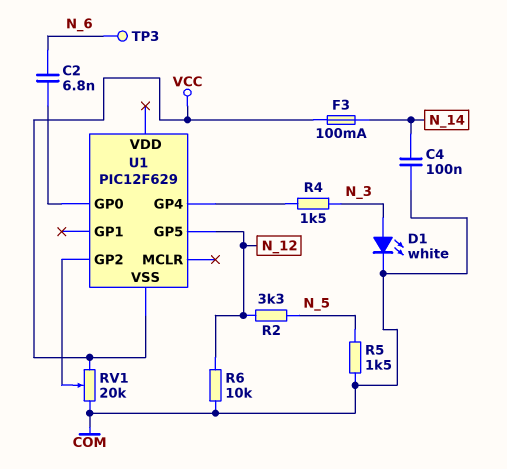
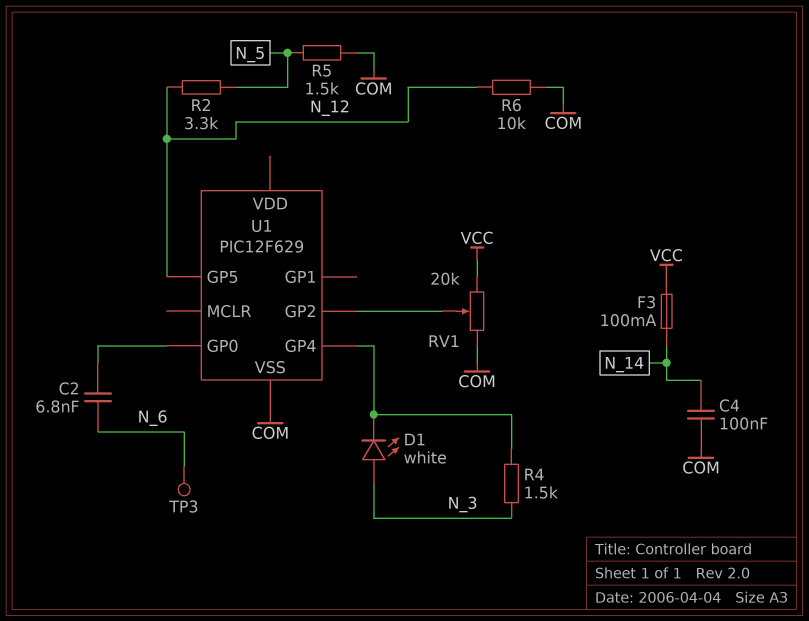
D1: LED white (A N_3, K COM) -> LED white (A N_3, K U1/GP4)
U1 pin VSS: VCC -> COM

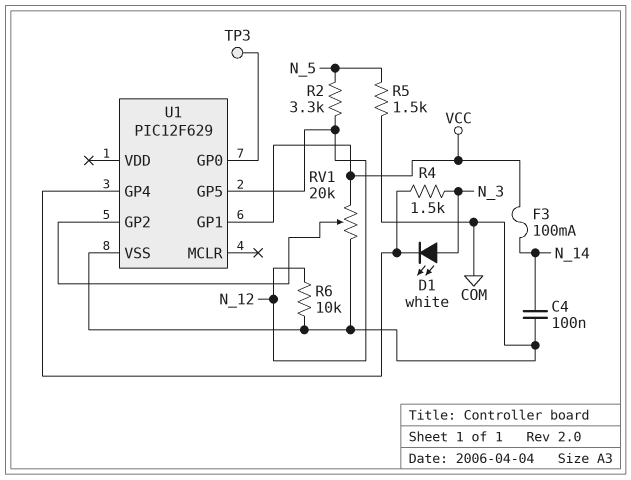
C2: 6.8nF (N_6, U1/GP0) -> none
TP3: test point (N_6) -> test point (U1/GP0)
U1 pin GP1: none -> VCC

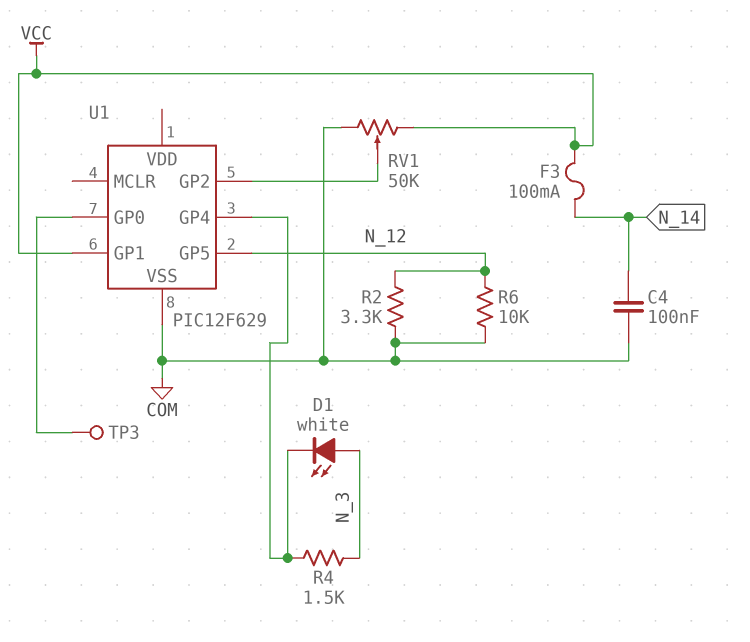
R2: 3.3k (N_5, N_12) -> 3.3k (COM, N_12)
R5: 1.5k (COM, N_5) -> none
RV1: 20k (COM, VCC, wiper U1/GP2) -> 50k (COM, VCC, wiper U1/GP2)

